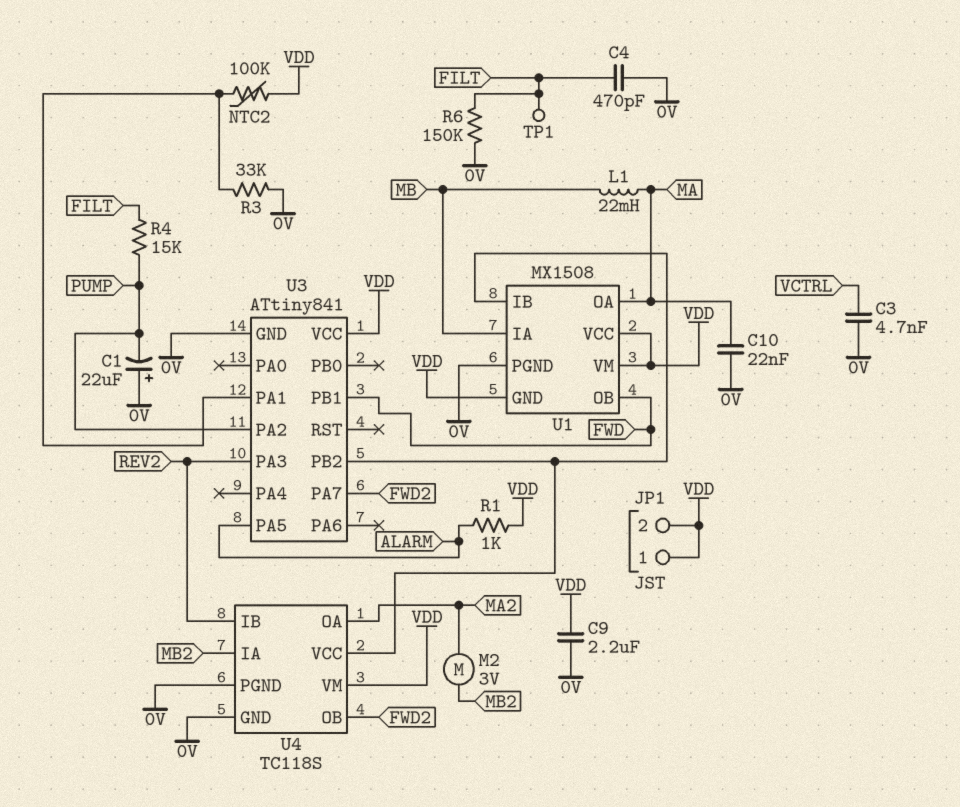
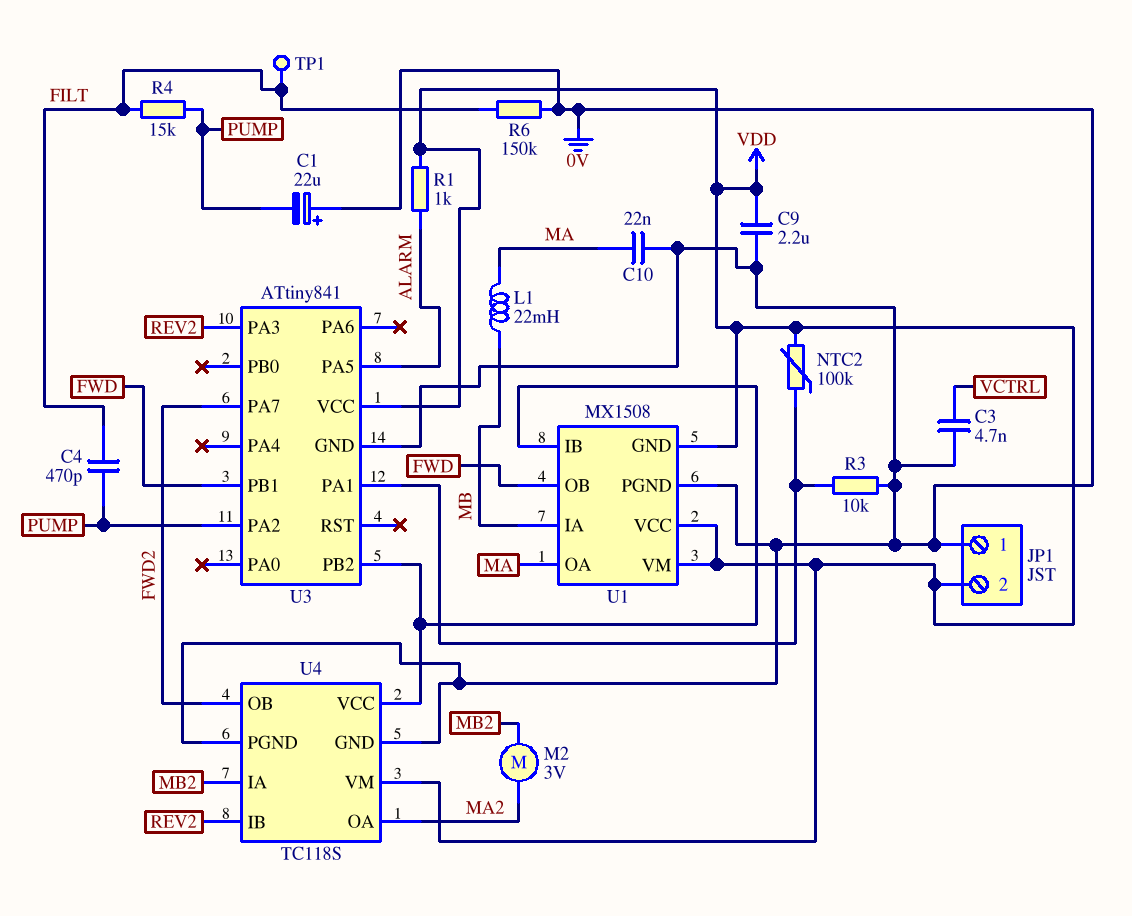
C4: 470pF (0V, FILT) -> 470pF (FILT, PUMP)
JP1 pin 1: VDD -> 0V
R3: 33k (0V, U3/PA1) -> 10k (0V, U3/PA1)

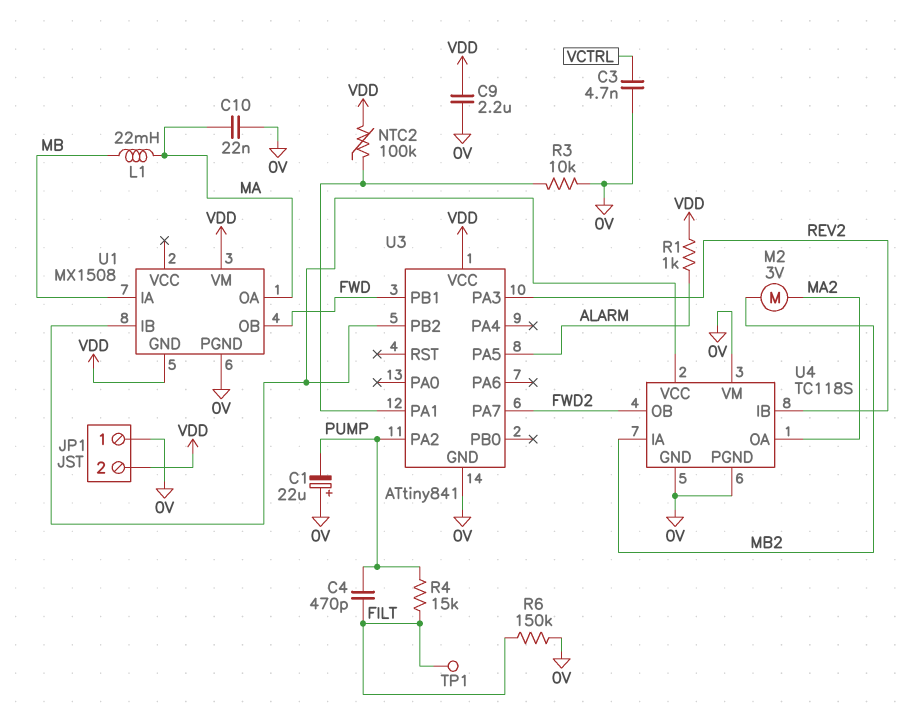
U1 pin VCC: VDD -> none
U4 pin VM: VDD -> 0V

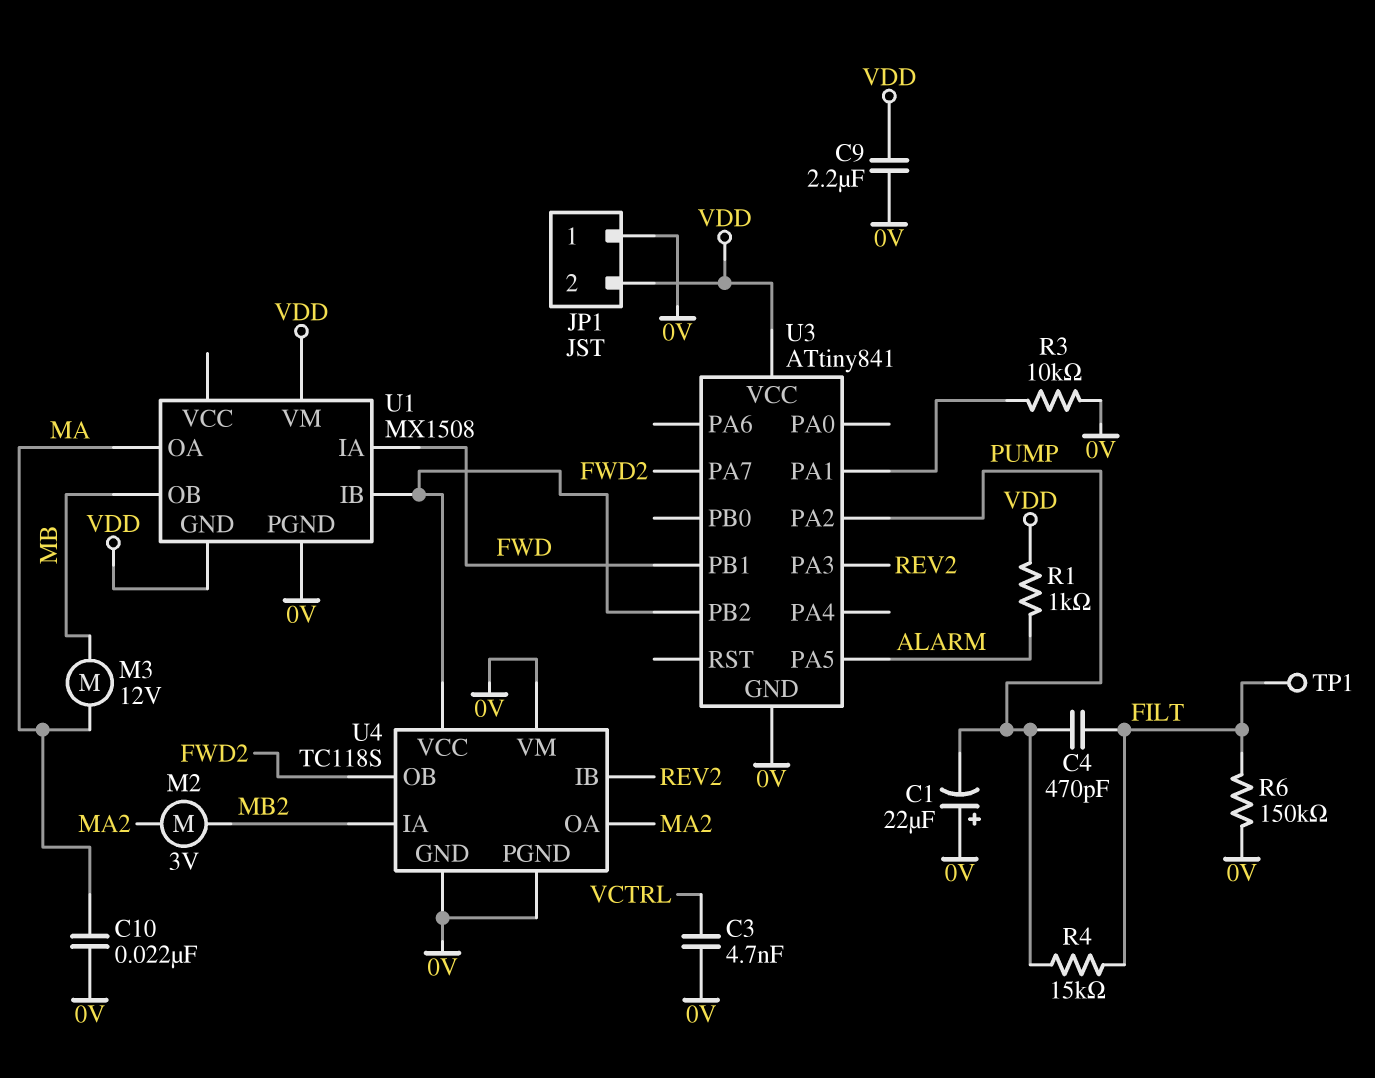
L1: 22mH (MA, MB) -> none
M3: none -> motor 12V (MA, MB)
NTC2: 100k (U3/PA1, VDD) -> none
U1 pin IA: MB -> FWD
U1 pin OB: FWD -> MB

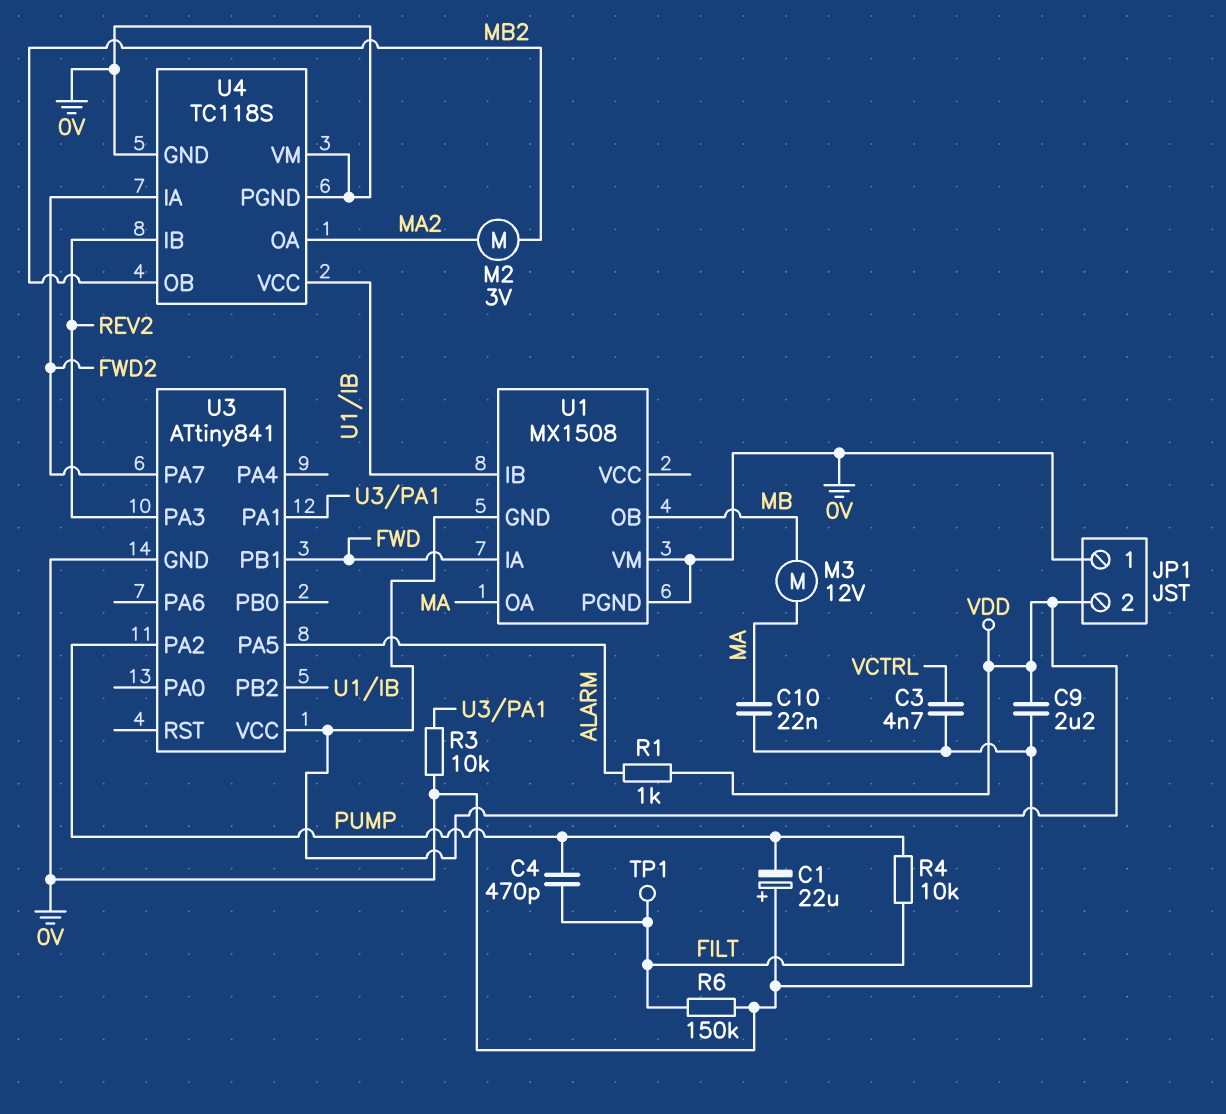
R4: 15k (FILT, PUMP) -> 10k (FILT, PUMP)
U1 pin VM: VDD -> 0V
U4 pin IA: MB2 -> FWD2
U4 pin OB: FWD2 -> MB2

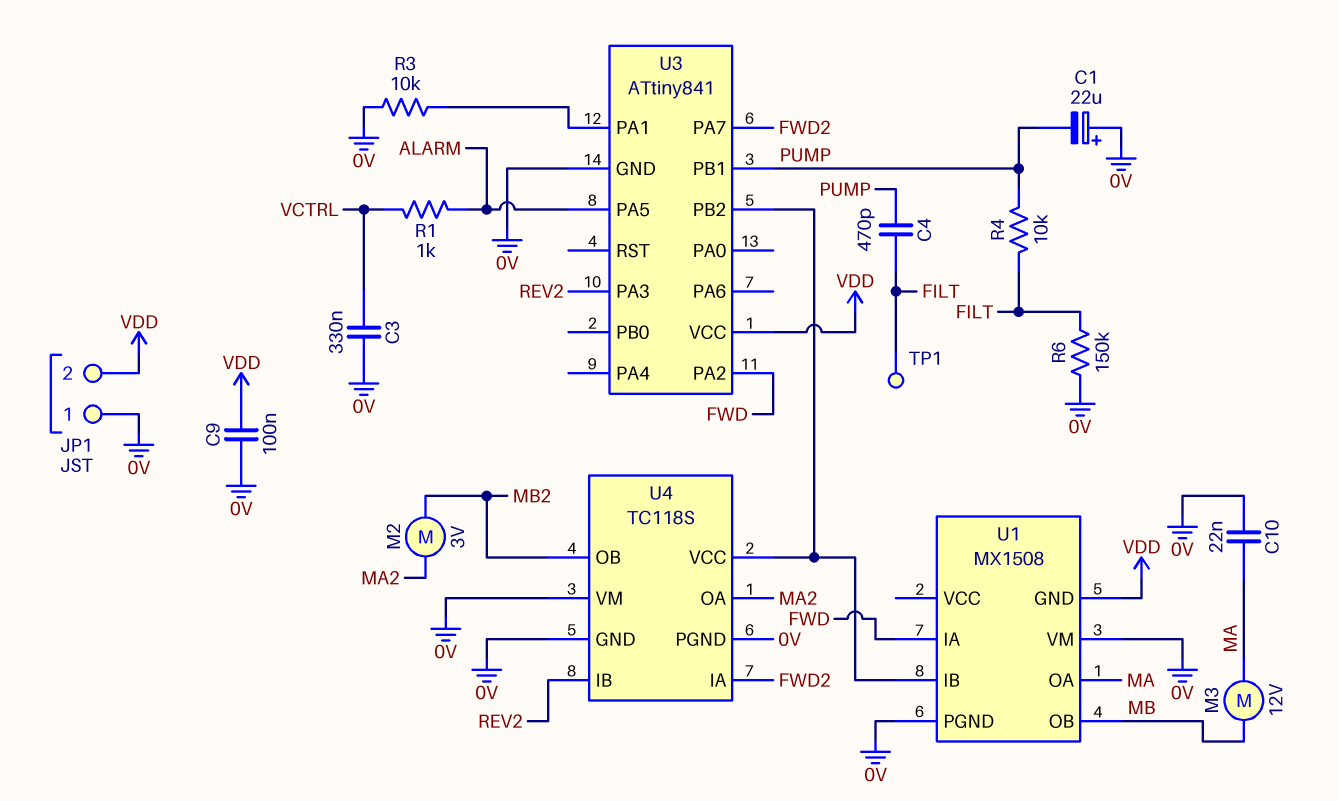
C3: 4.7nF (0V, VCTRL) -> 330nF (0V, VCTRL)
C9: 2.2uF (0V, VDD) -> 100nF (0V, VDD)
R1: 1k (ALARM, VDD) -> 1k (ALARM, VCTRL)
U3 pin PA2: PUMP -> FWD
U3 pin PB1: FWD -> PUMP

